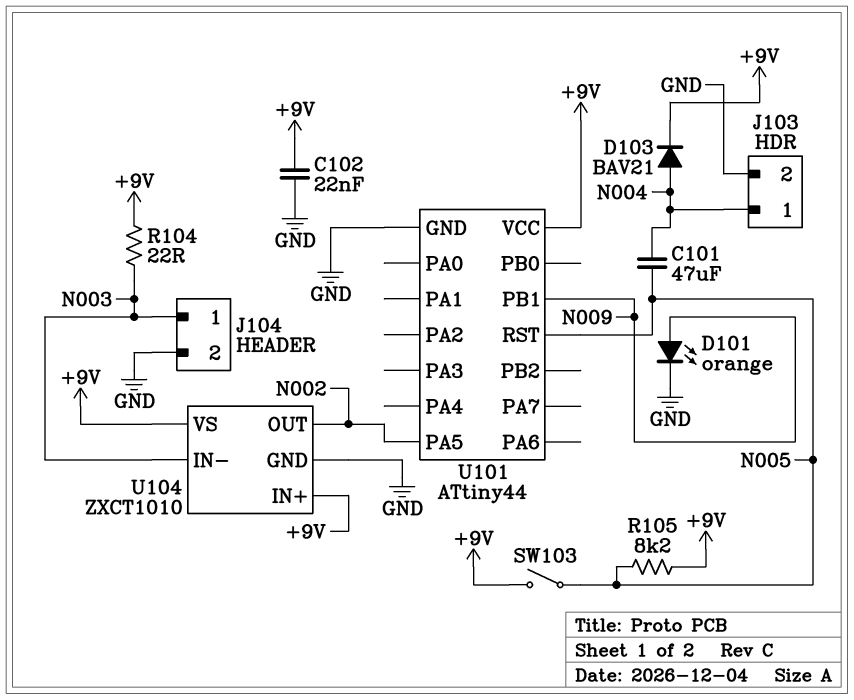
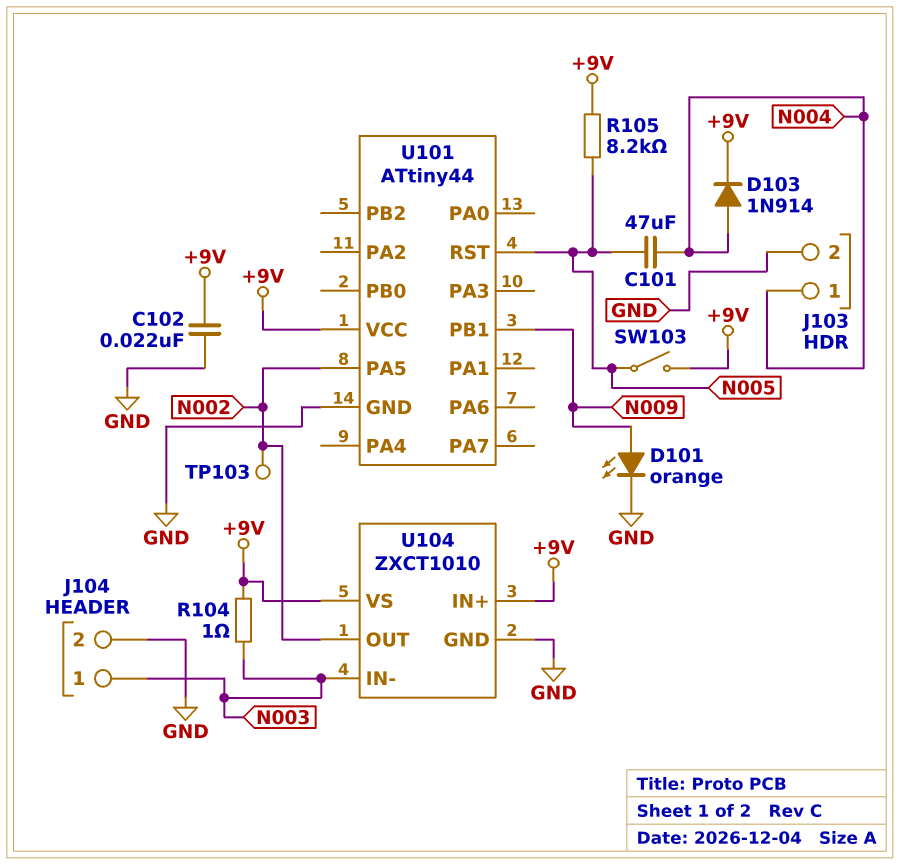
D103: diode BAV21 (A N004, K +9V) -> diode 1N914 (A N004, K +9V)
R104: 22 (+9V, N003) -> 1 (+9V, N003)
TP103: none -> test point (N002)

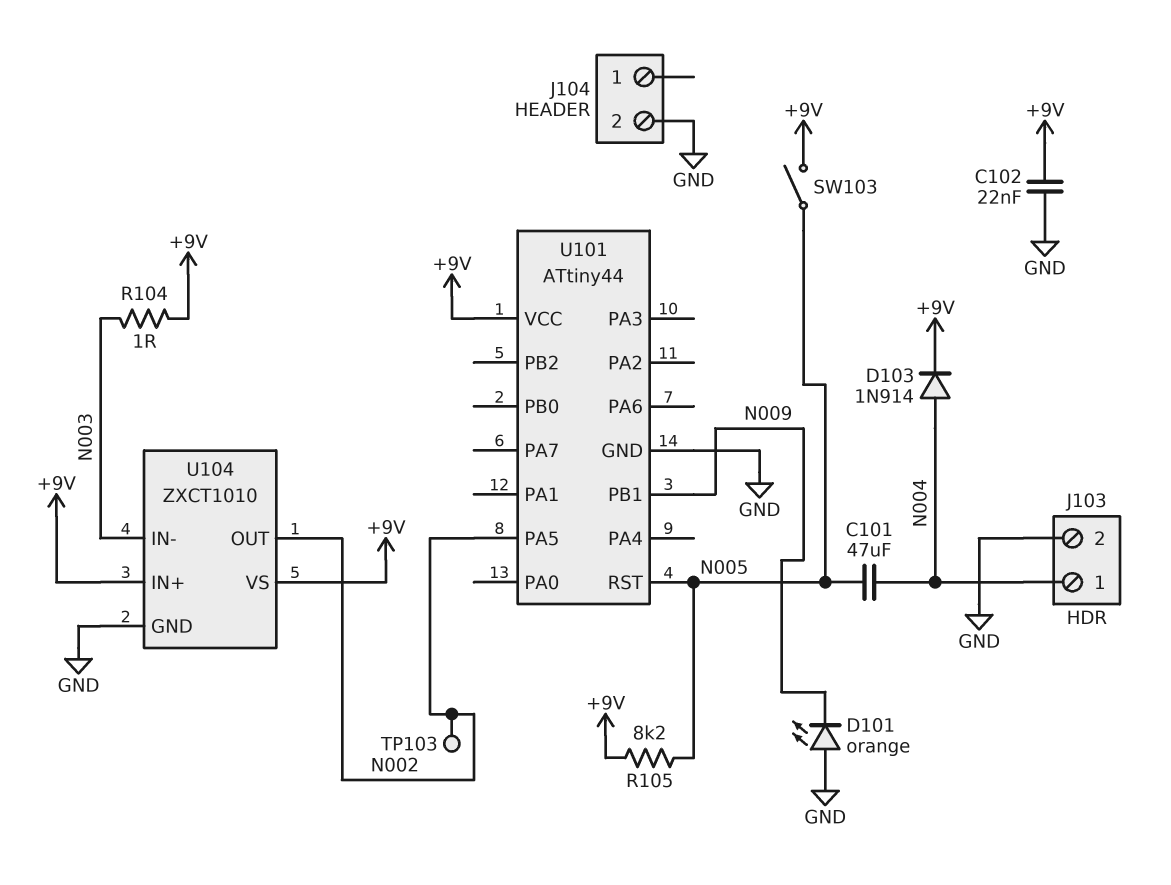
D101: LED orange (A N009, K GND) -> LED orange (A GND, K N009)
J104 pin 1: N003 -> none

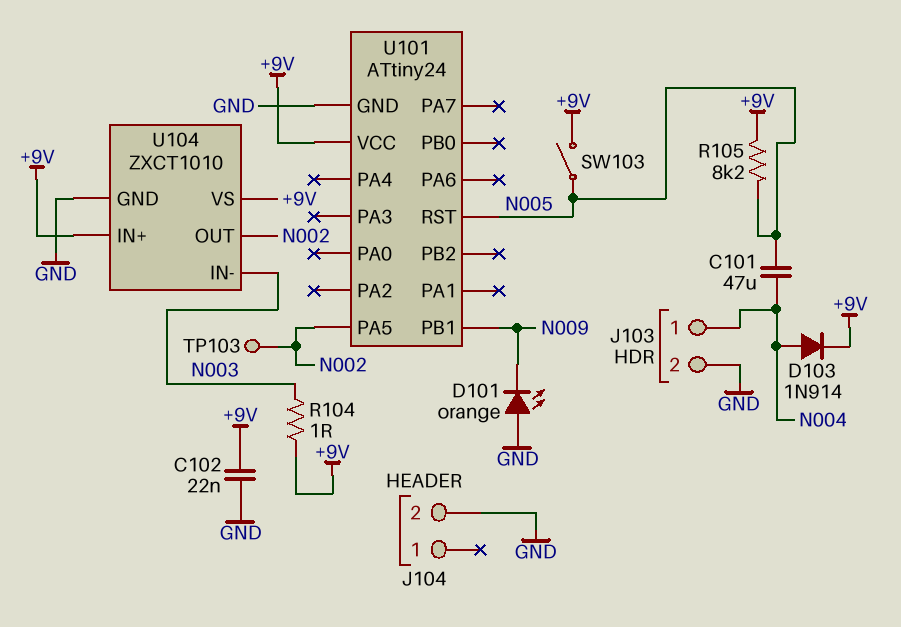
U101: ATtiny44 -> ATtiny24

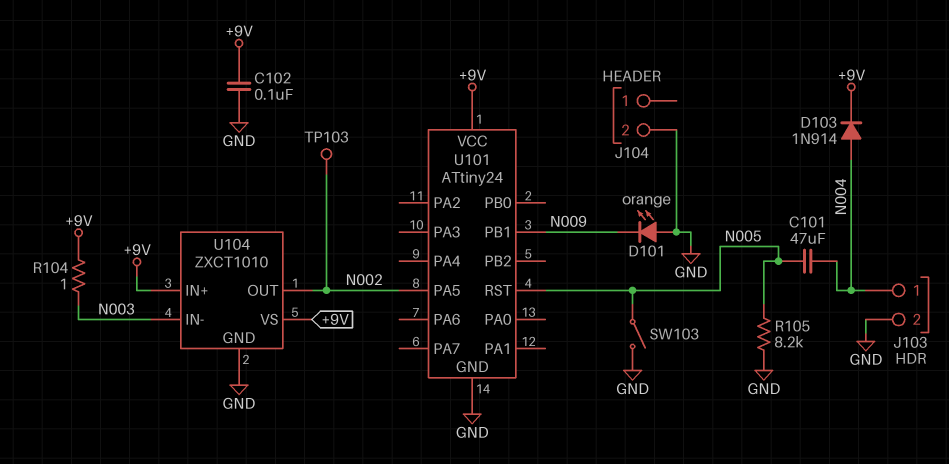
C102: 22nF (+9V, GND) -> 100nF (+9V, GND)
R105: 8.2k (+9V, N005) -> 8.2k (GND, N005)
SW103: switch (+9V, N005) -> switch (GND, N005)

